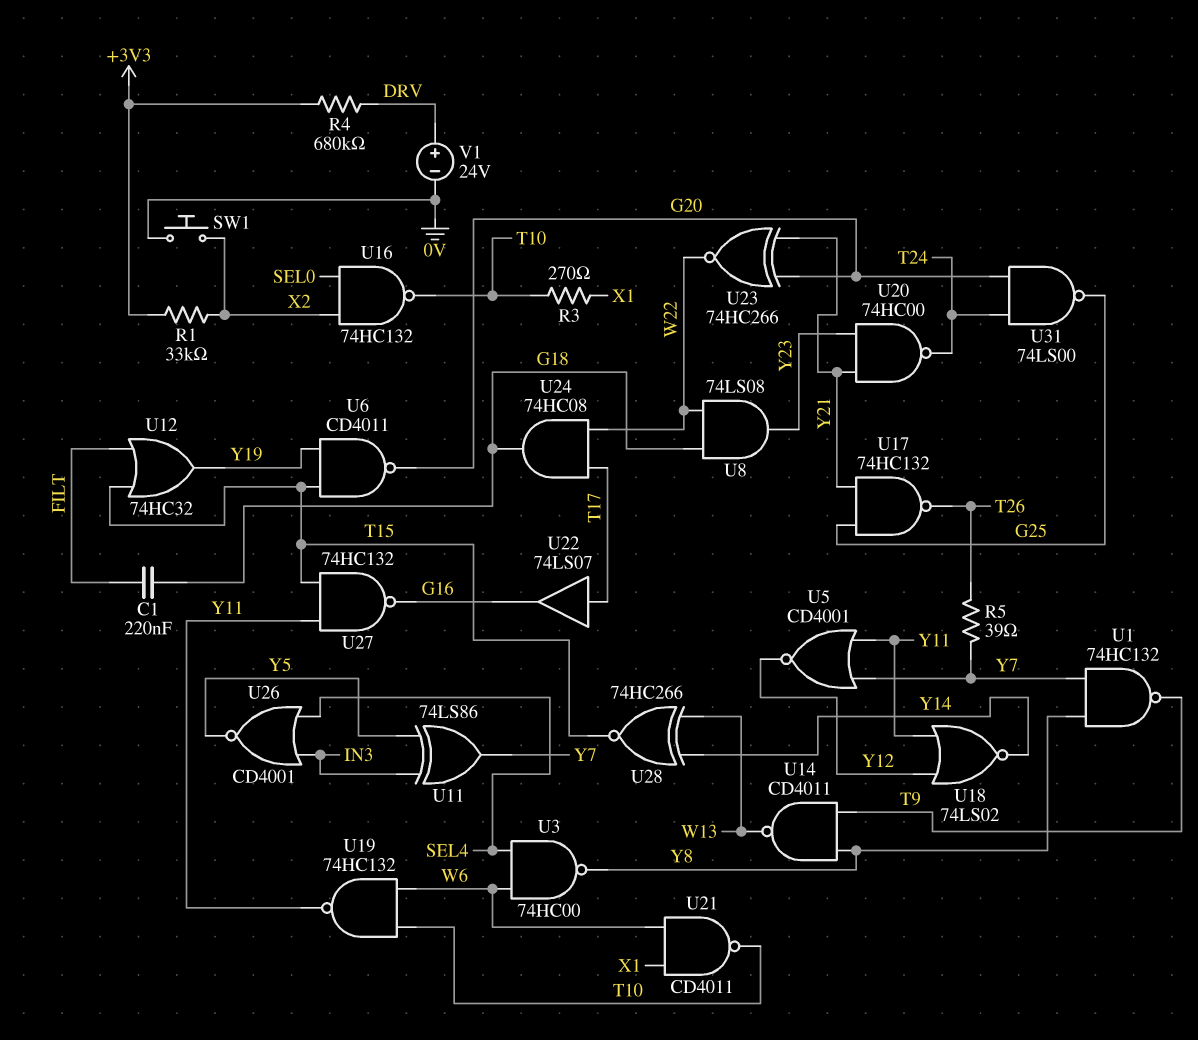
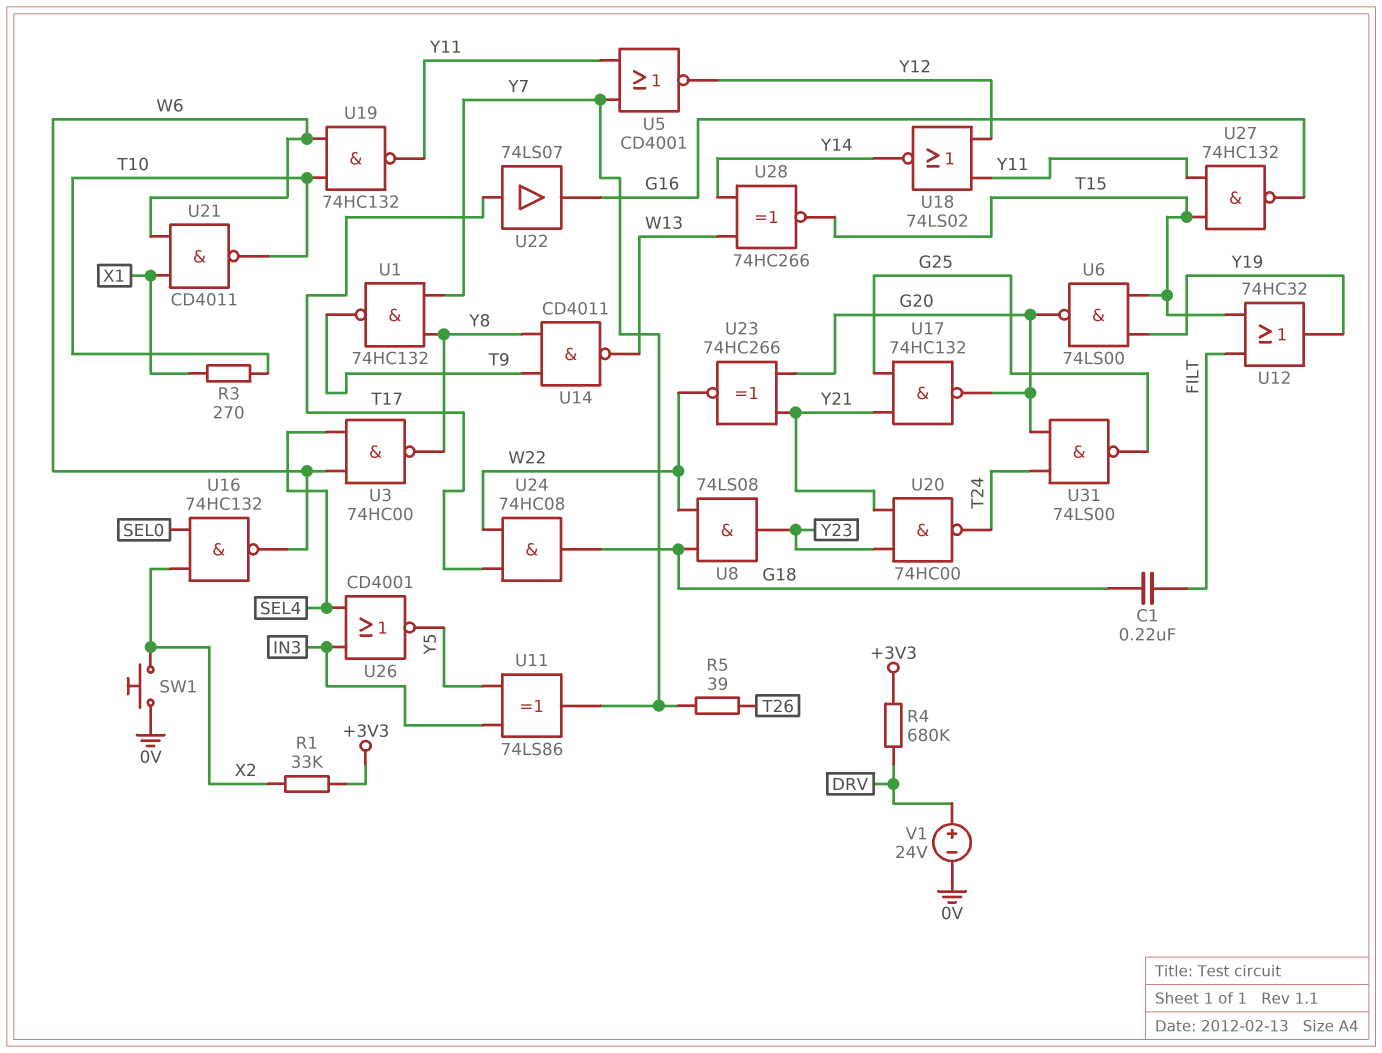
U6: NAND CD4011 (in T15, in Y19, out G20) -> NAND 74LS00 (in T15, in Y19, out G20)
U16: NAND 74HC132 (in SEL0, in X2, out T10) -> NAND 74HC132 (in SEL0, in X2, out W6)
U17: NAND 74HC132 (in G25, in Y21, out T26) -> NAND 74HC132 (in G25, in Y21, out G20)

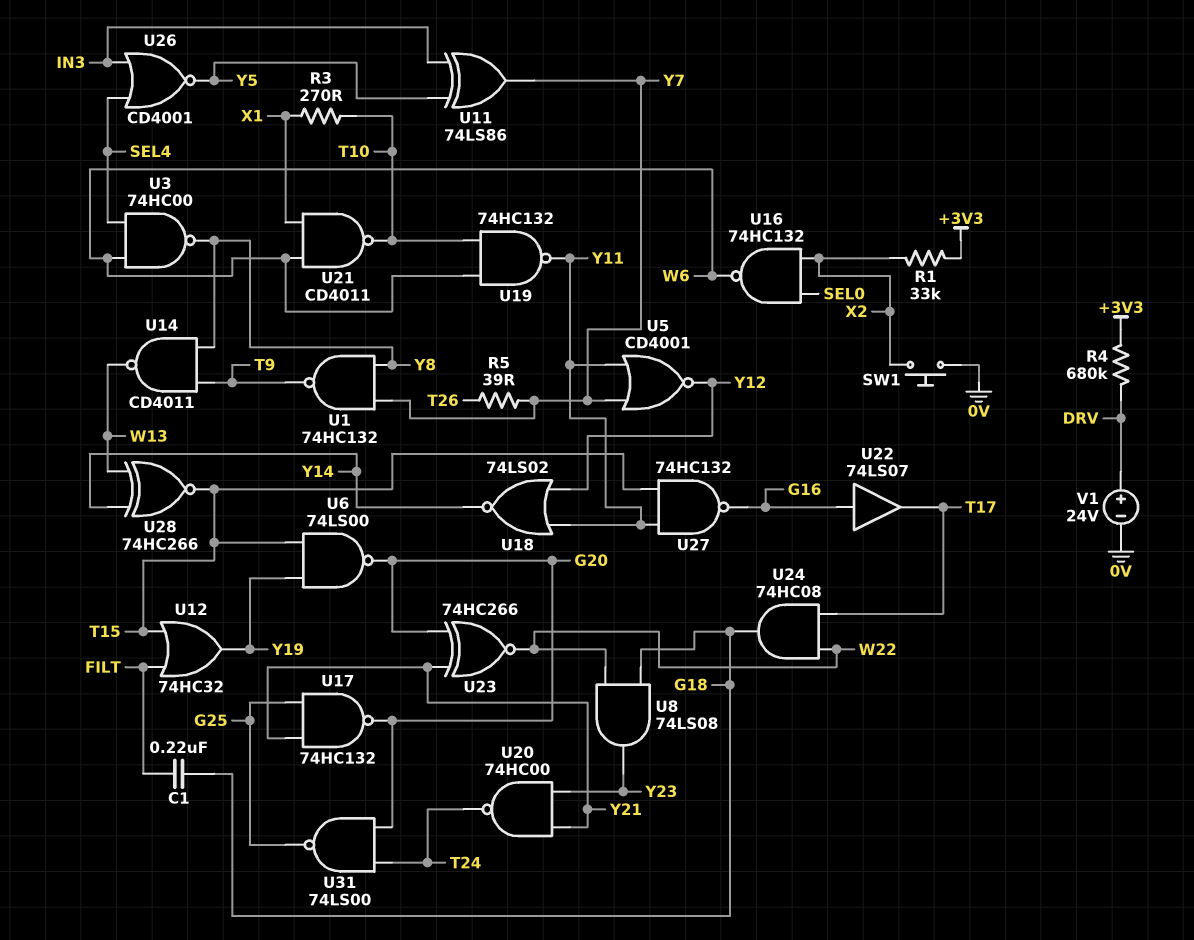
U22: buffer 74LS07 (in T17, out G16) -> buffer 74LS07 (in G16, out T17)

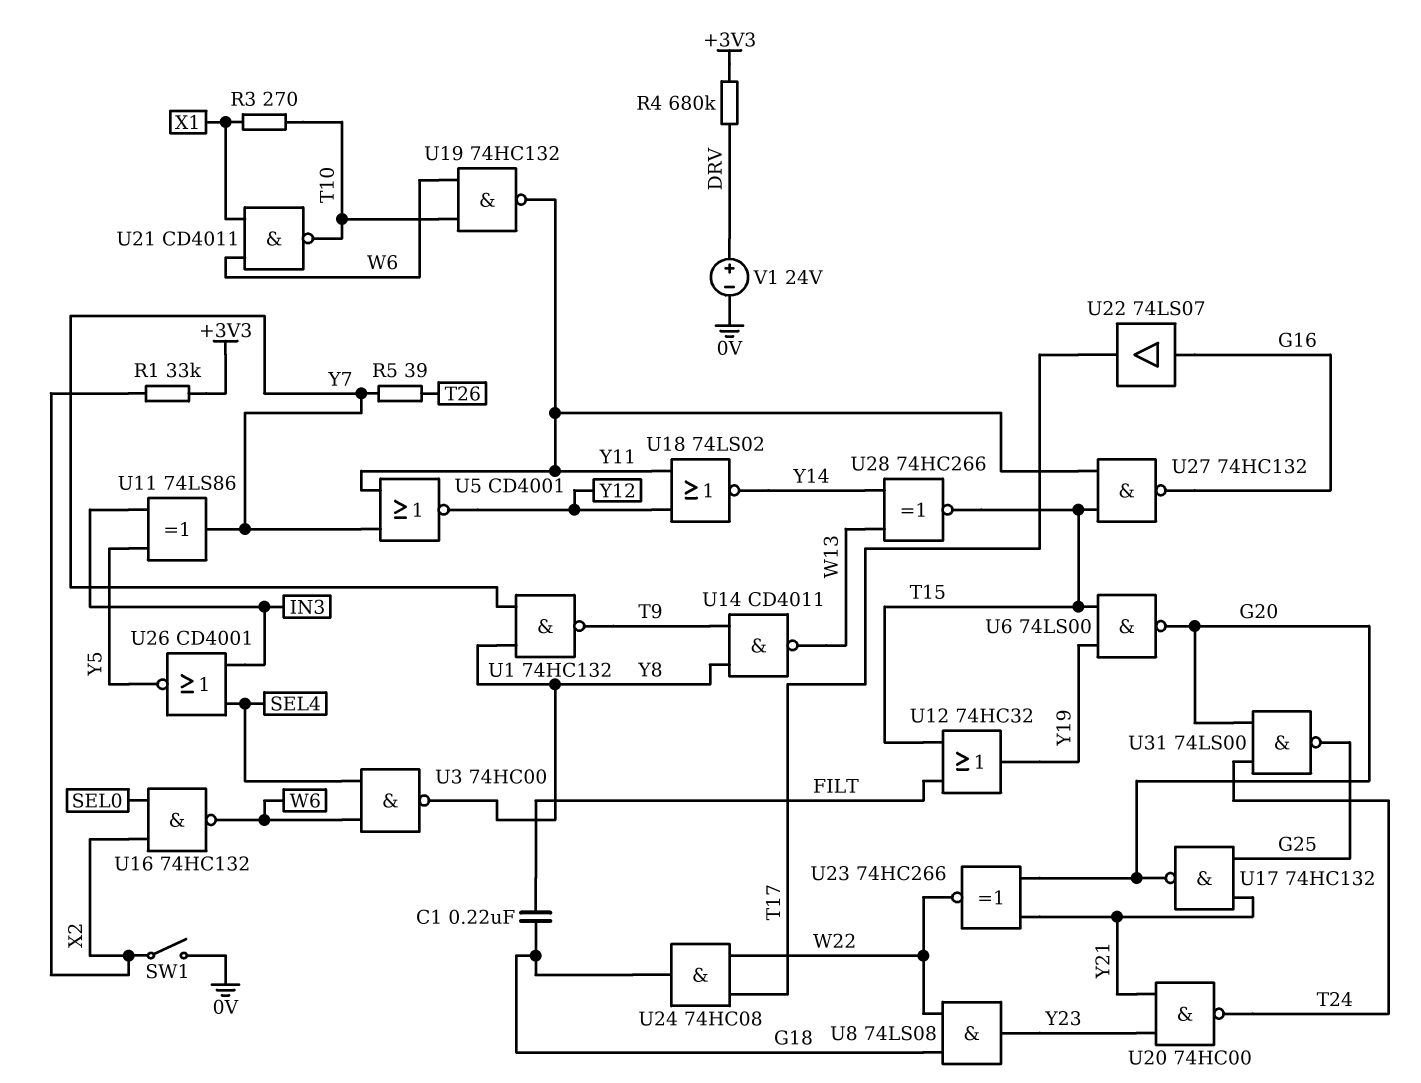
SW1: button (0V, X2) -> switch (0V, X2)

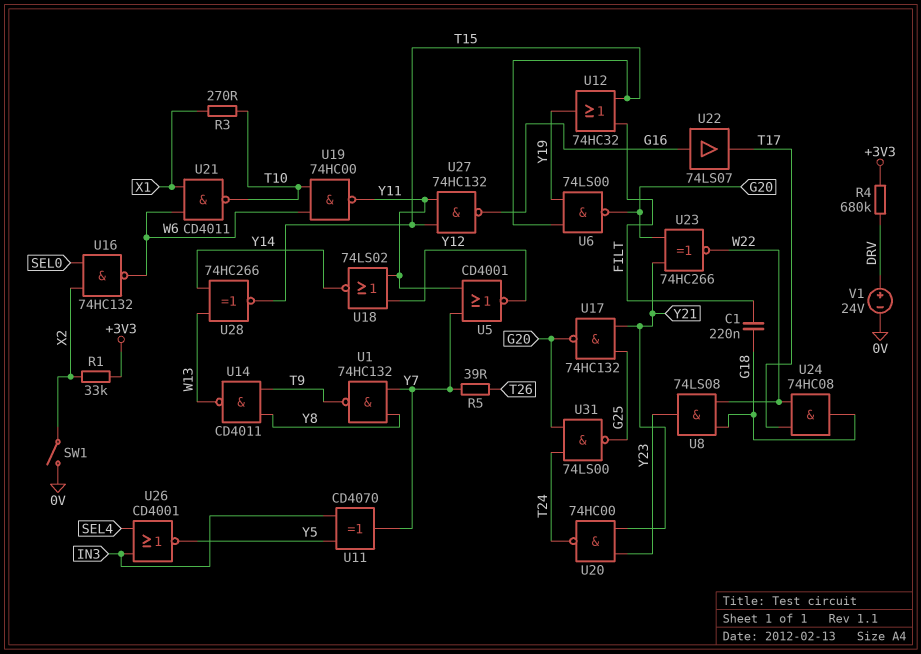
U3: NAND 74HC00 (in SEL4, in W6, out Y8) -> none
U11: XOR 74LS86 (in IN3, in Y5, out Y7) -> XOR CD4070 (in IN3, in Y5, out Y7)
U19: NAND 74HC132 (in T10, in W6, out Y11) -> NAND 74HC00 (in T10, in W6, out Y11)

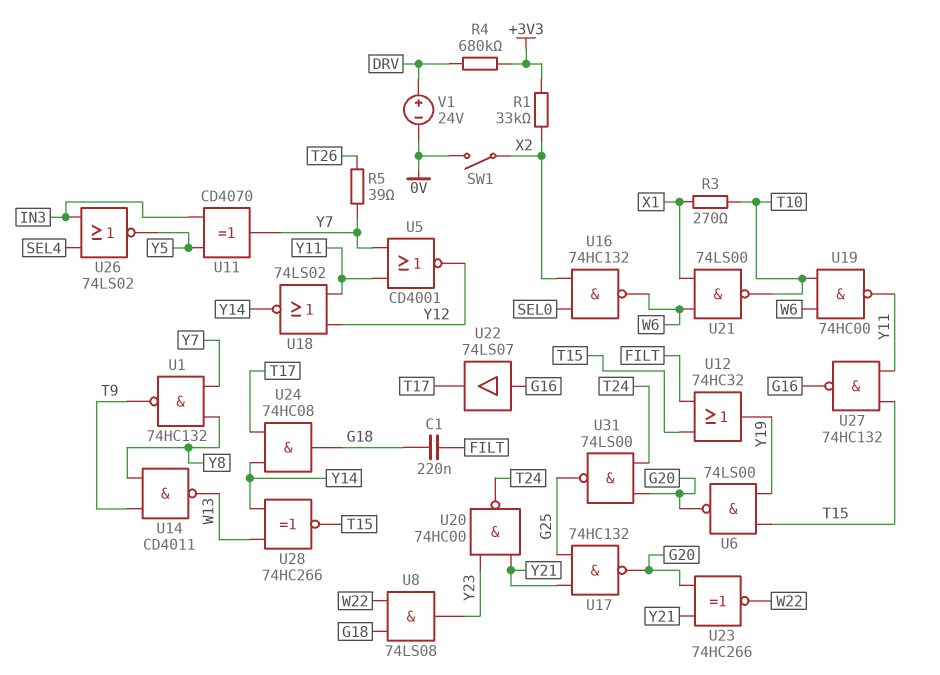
U21: NAND CD4011 (in W6, in X1, out T10) -> NAND 74LS00 (in W6, in X1, out T10)
U24: AND 74HC08 (in T17, in W22, out G18) -> AND 74HC08 (in T17, in Y14, out G18)
U26: NOR CD4001 (in IN3, in SEL4, out Y5) -> NOR 74LS02 (in IN3, in SEL4, out Y5)

